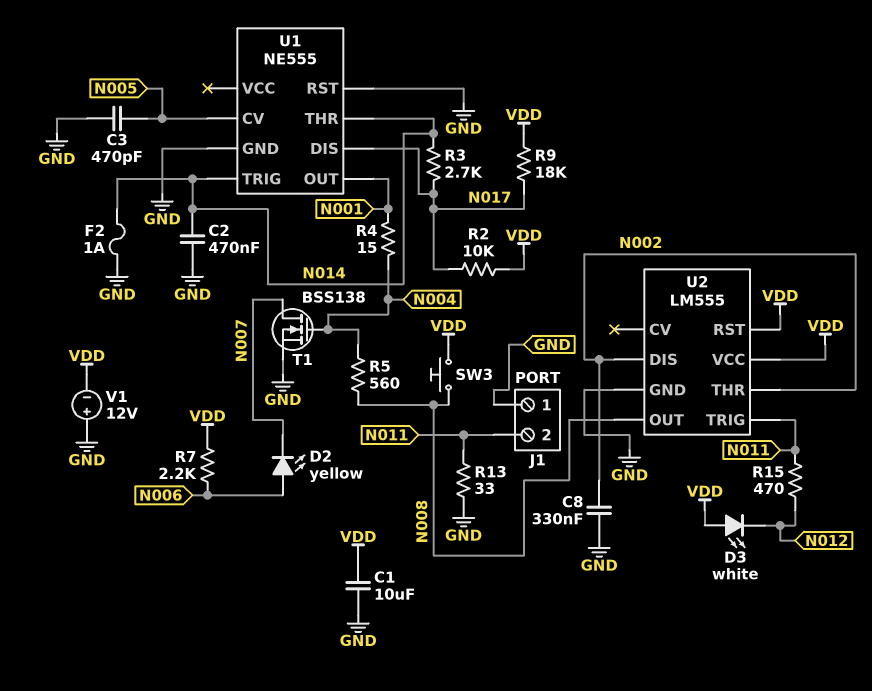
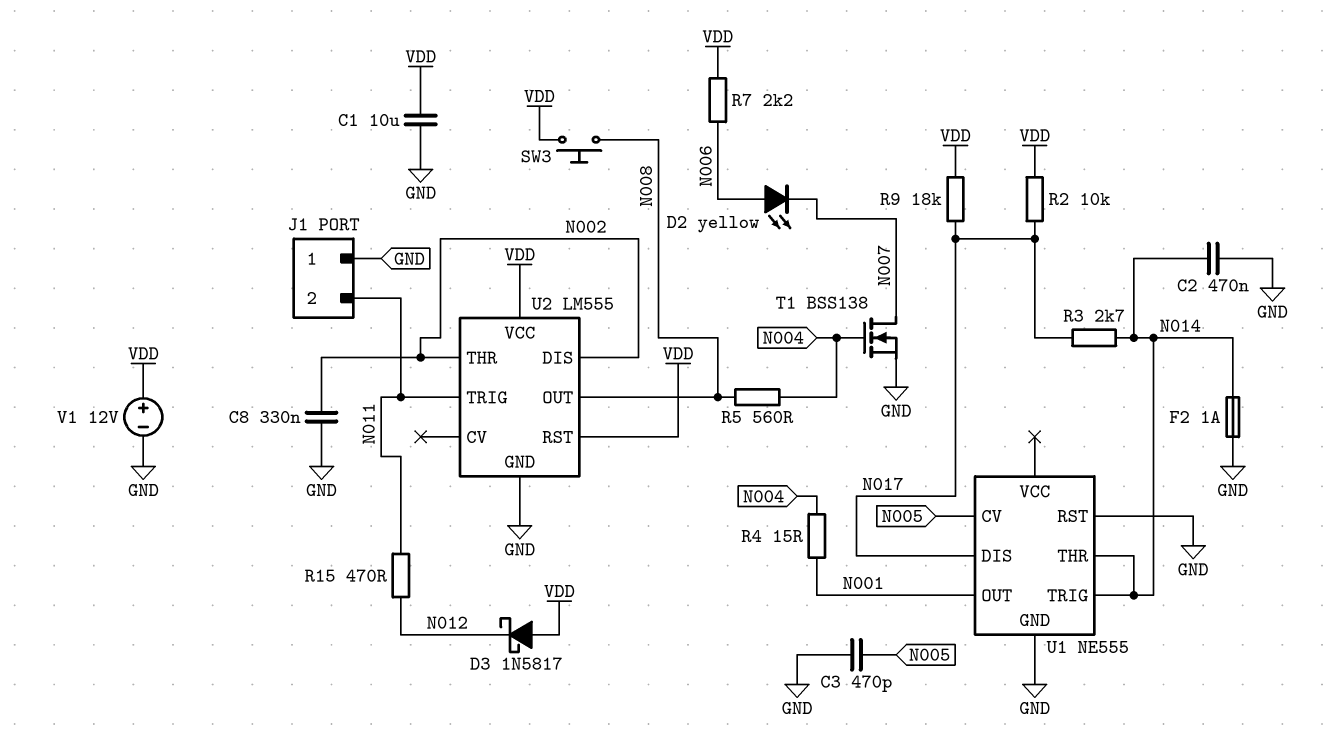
D3: LED white (A VDD, K N012) -> schottky 1N5817 (A VDD, K N012)
R13: 33 (GND, N011) -> none
V1: 12V (plus GND, minus VDD) -> 12V (plus VDD, minus GND)

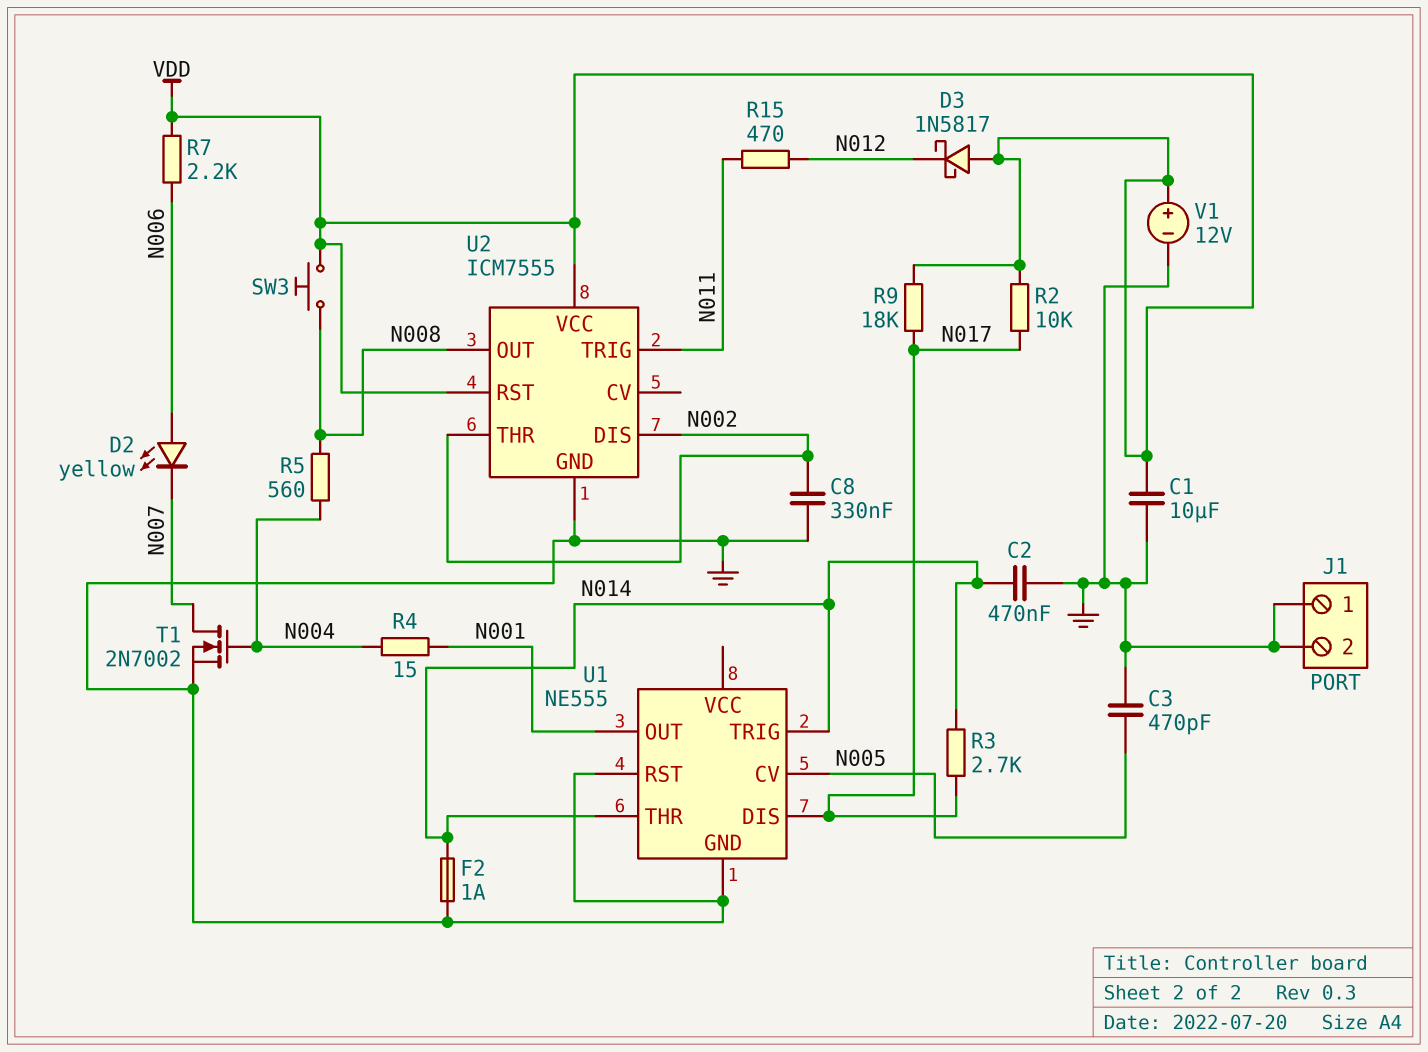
J1 pin 2: N011 -> GND
T1: NMOS BSS138 (G N004, D N007, S GND) -> NMOS 2N7002 (G N004, D N007, S GND)
U2: LM555 -> ICM7555

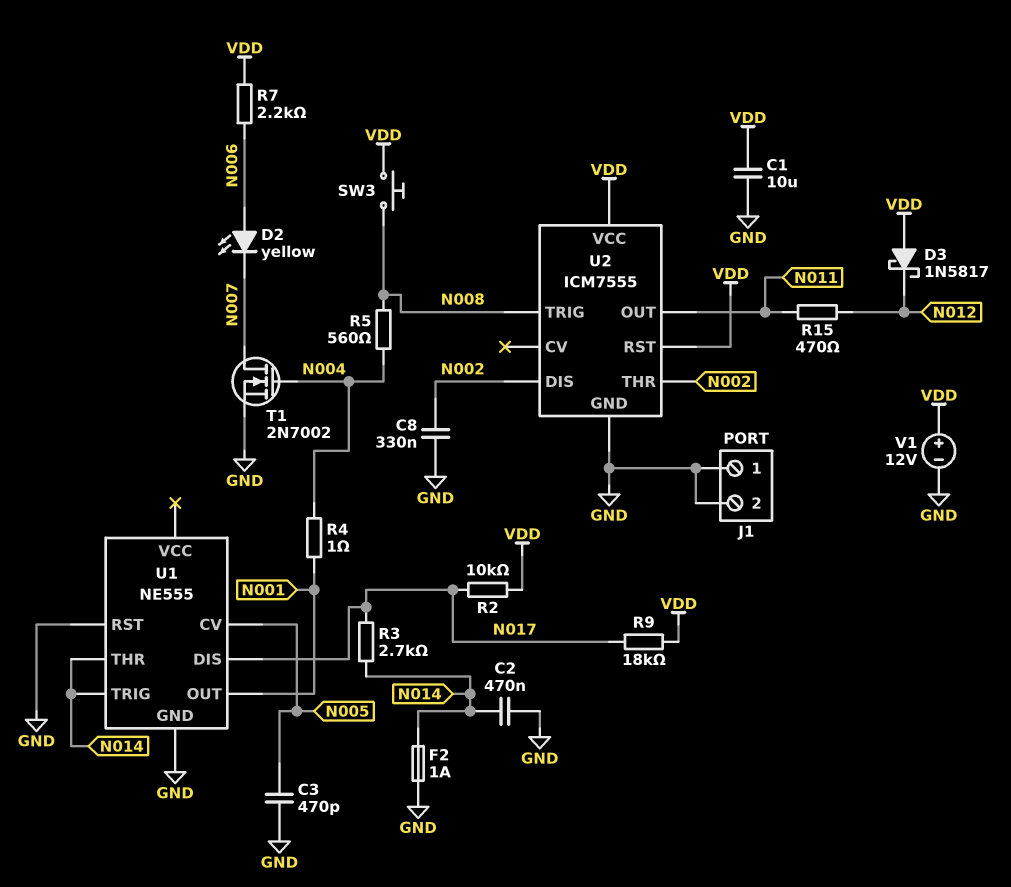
R4: 15 (N001, N004) -> 1 (N001, N004)
U2 pin OUT: N008 -> N011
U2 pin TRIG: N011 -> N008

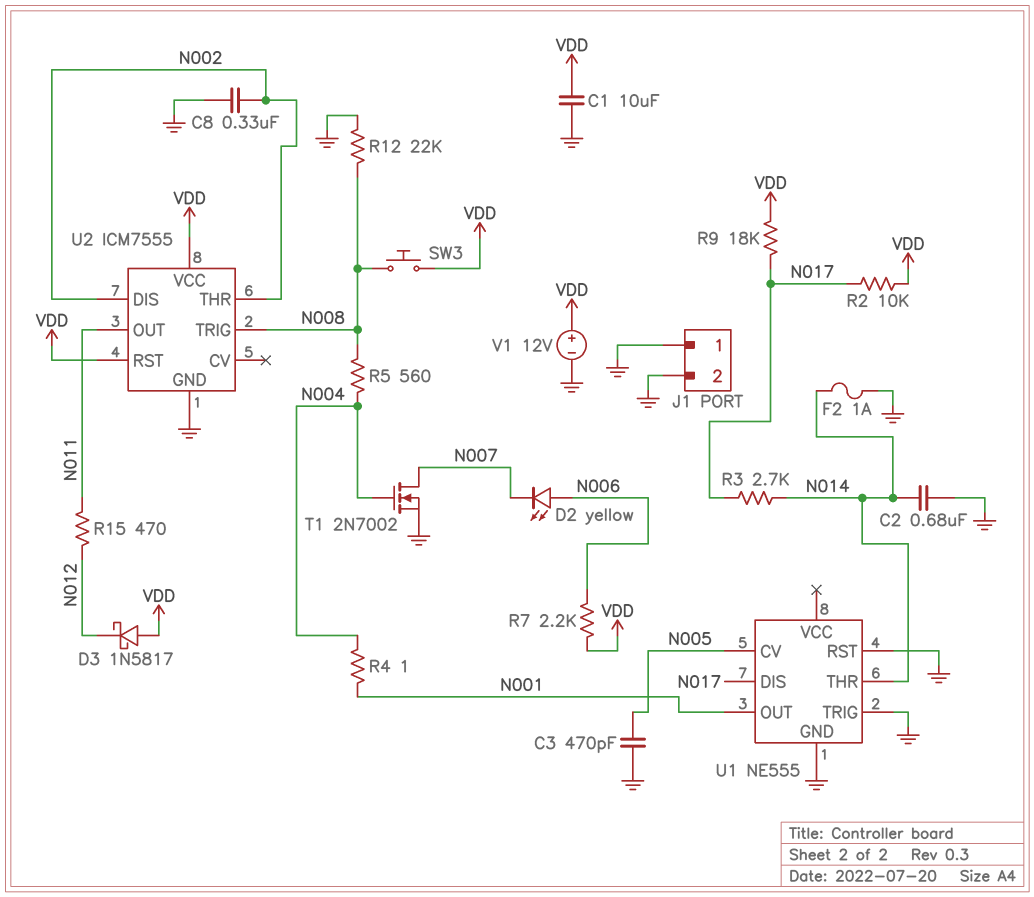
C2: 470nF (GND, N014) -> 680nF (GND, N014)
R12: none -> 22k (GND, N008)
U1 pin TRIG: N014 -> GND

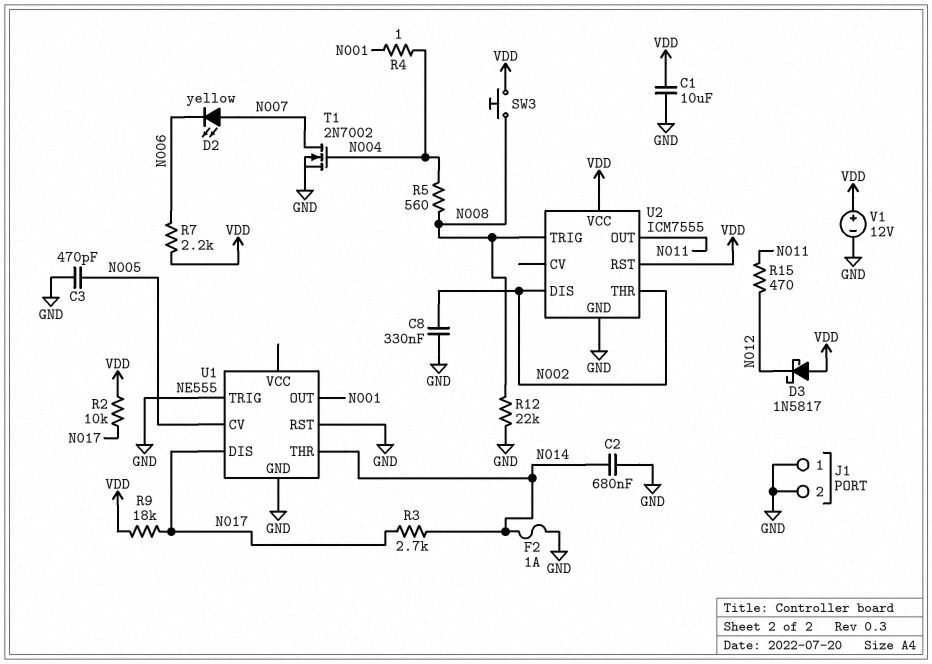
D2: LED yellow (A N006, K N007) -> LED yellow (A N007, K N006)

